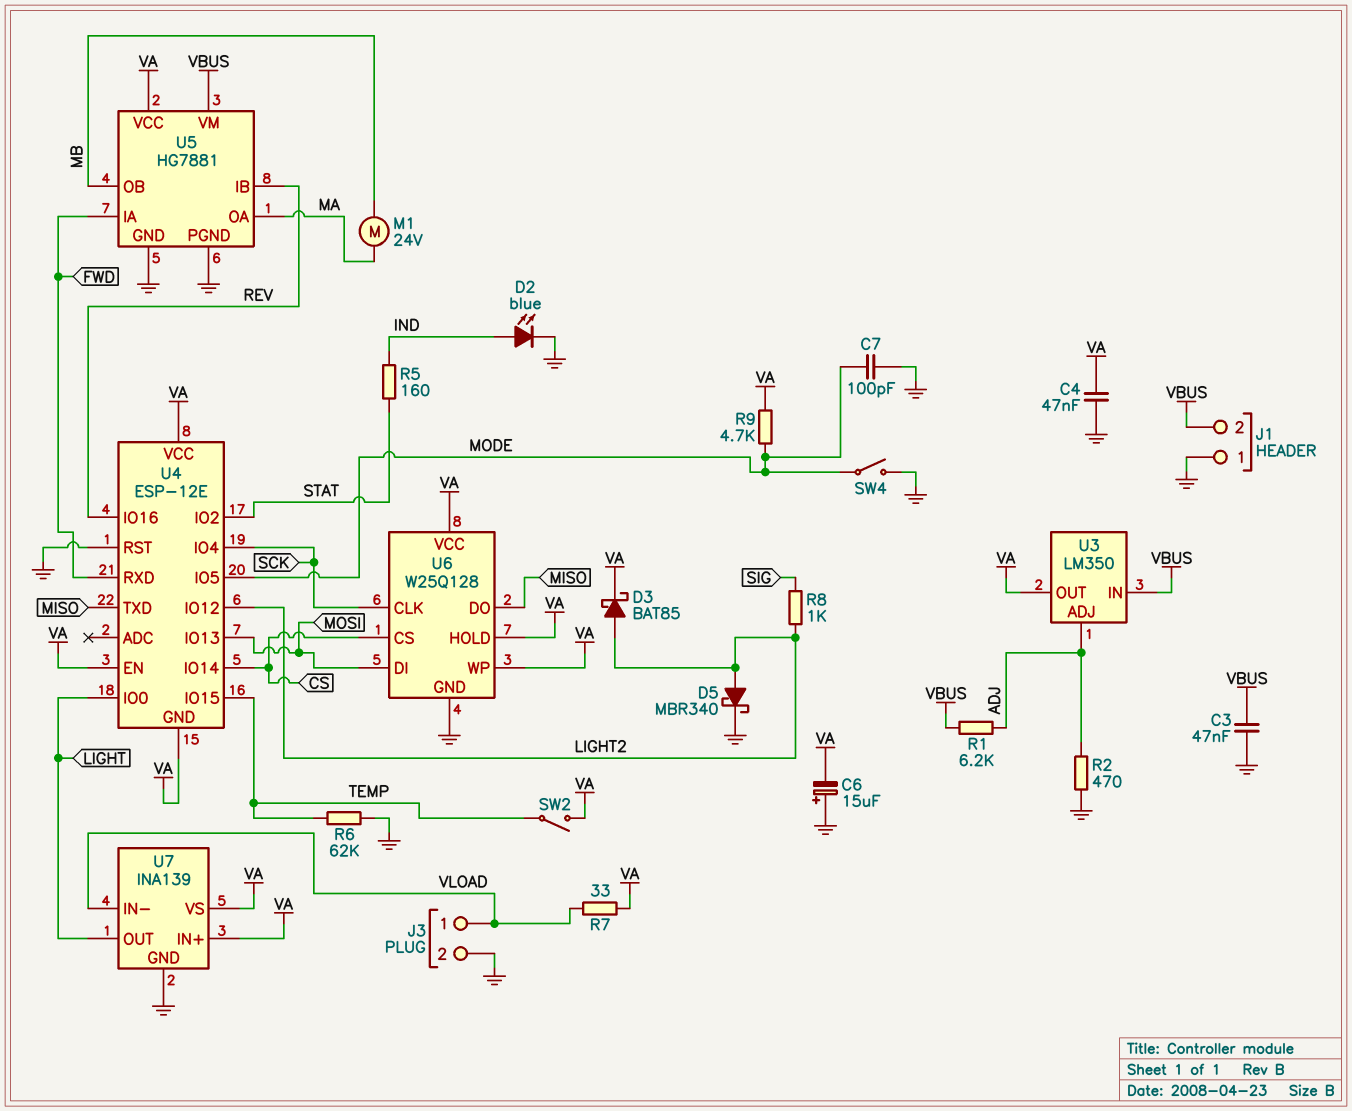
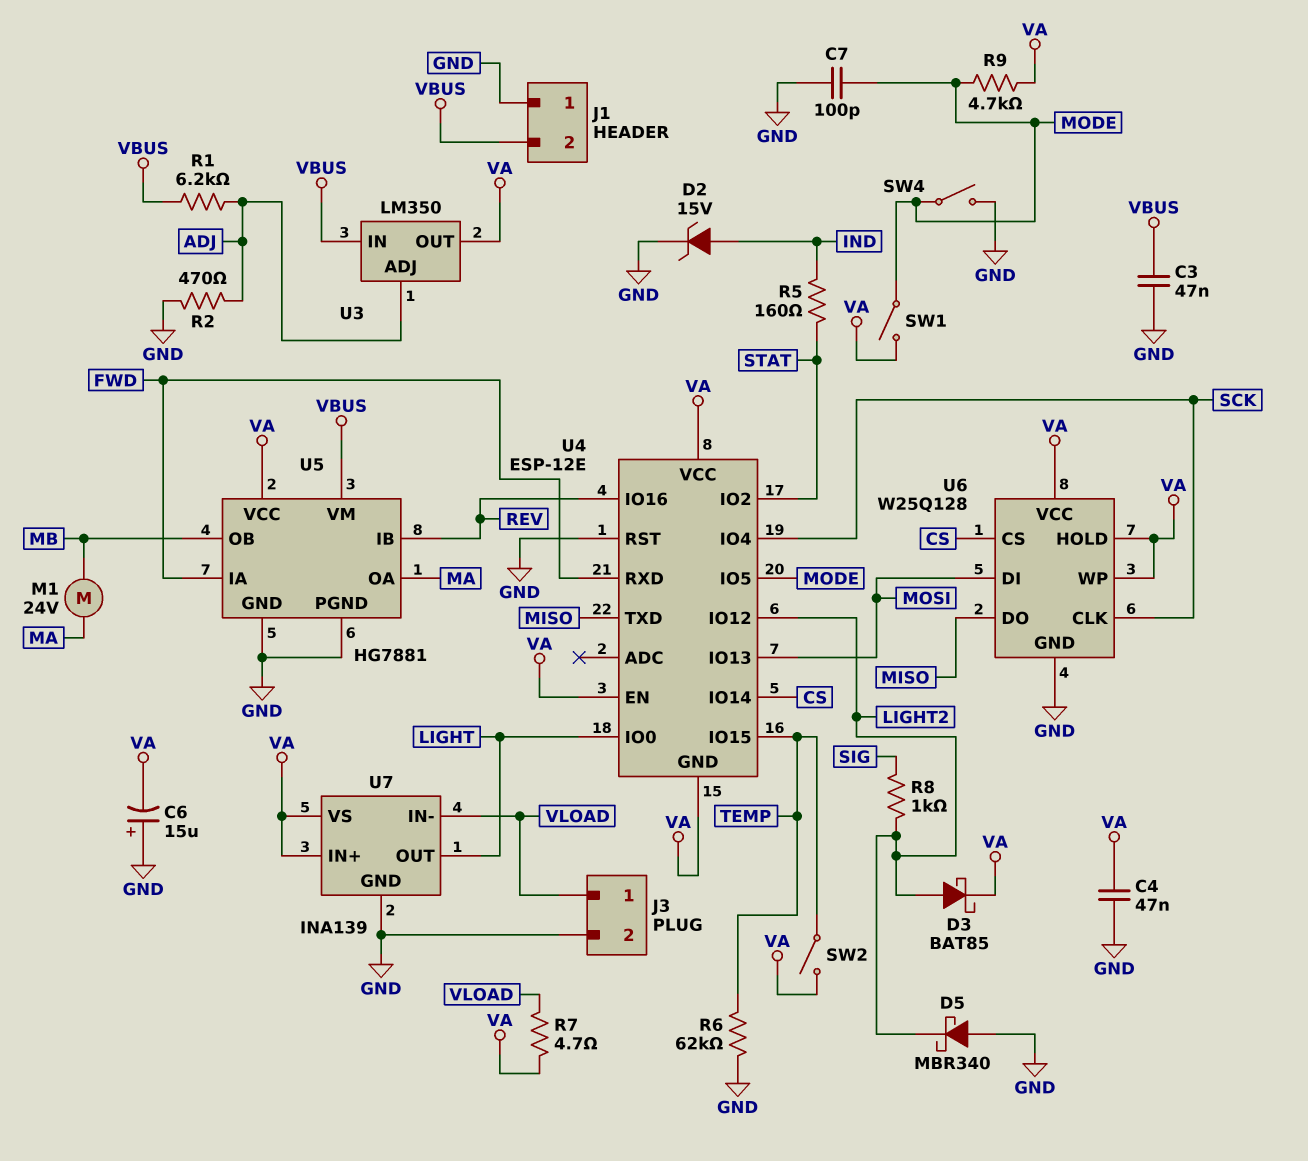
D2: LED blue (A IND, K GND) -> zener 15V (A IND, K GND)
D5: schottky MBR340 (A LIGHT2, K GND) -> schottky MBR340 (A GND, K LIGHT2)
R7: 33 (VA, VLOAD) -> 4.7 (VA, VLOAD)
SW1: none -> switch (MODE, VA)

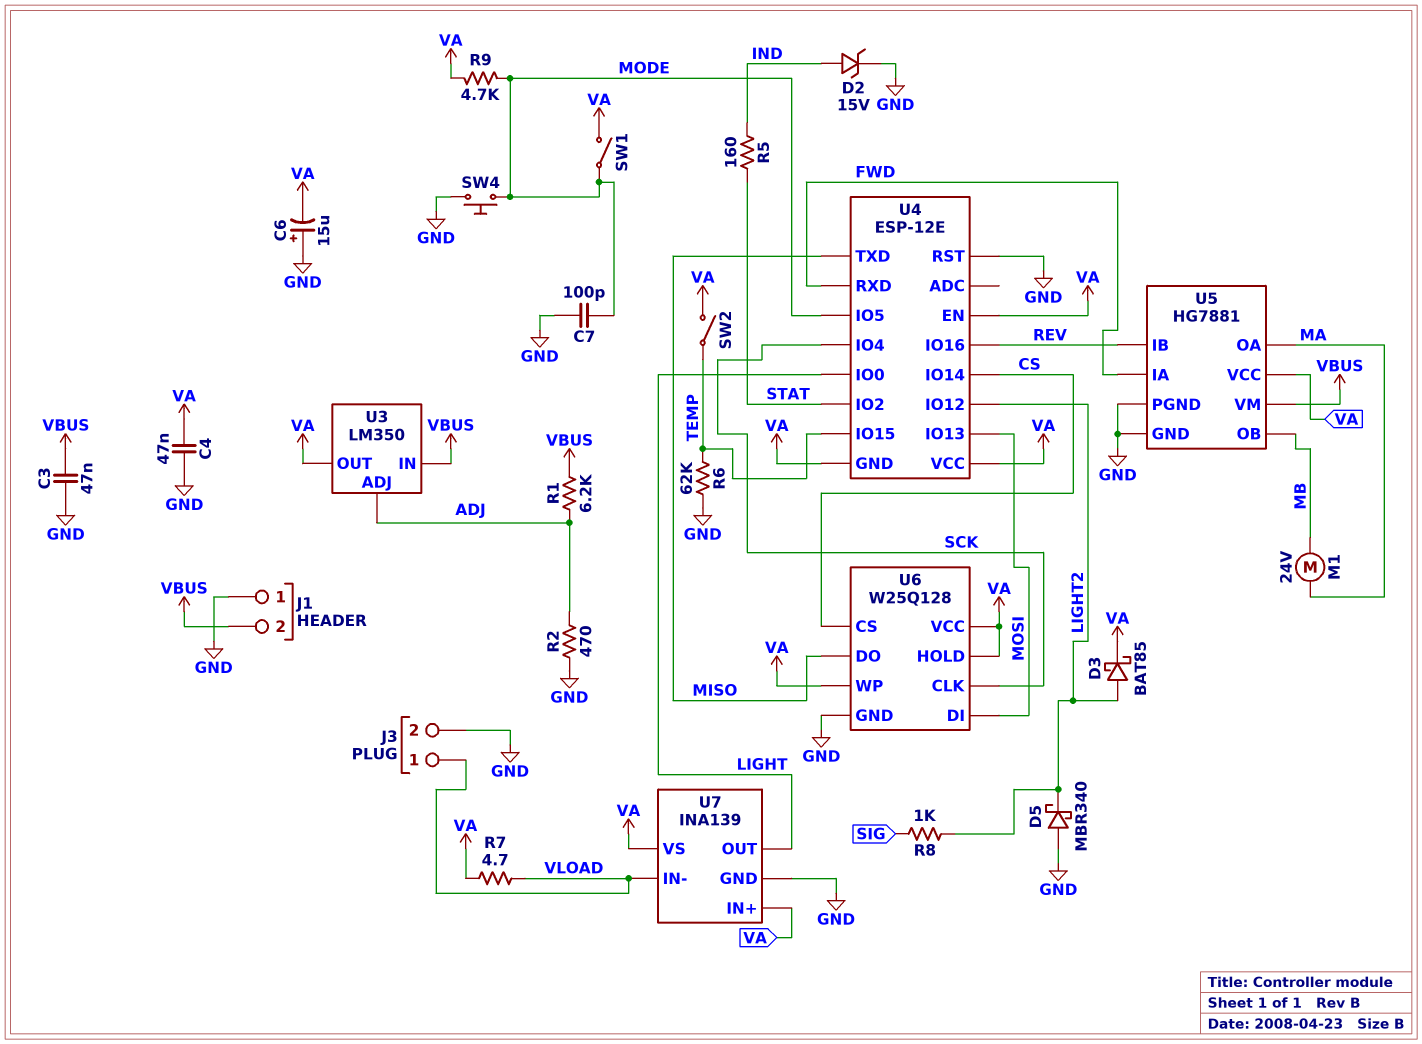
SW4: switch (GND, MODE) -> button (GND, MODE)

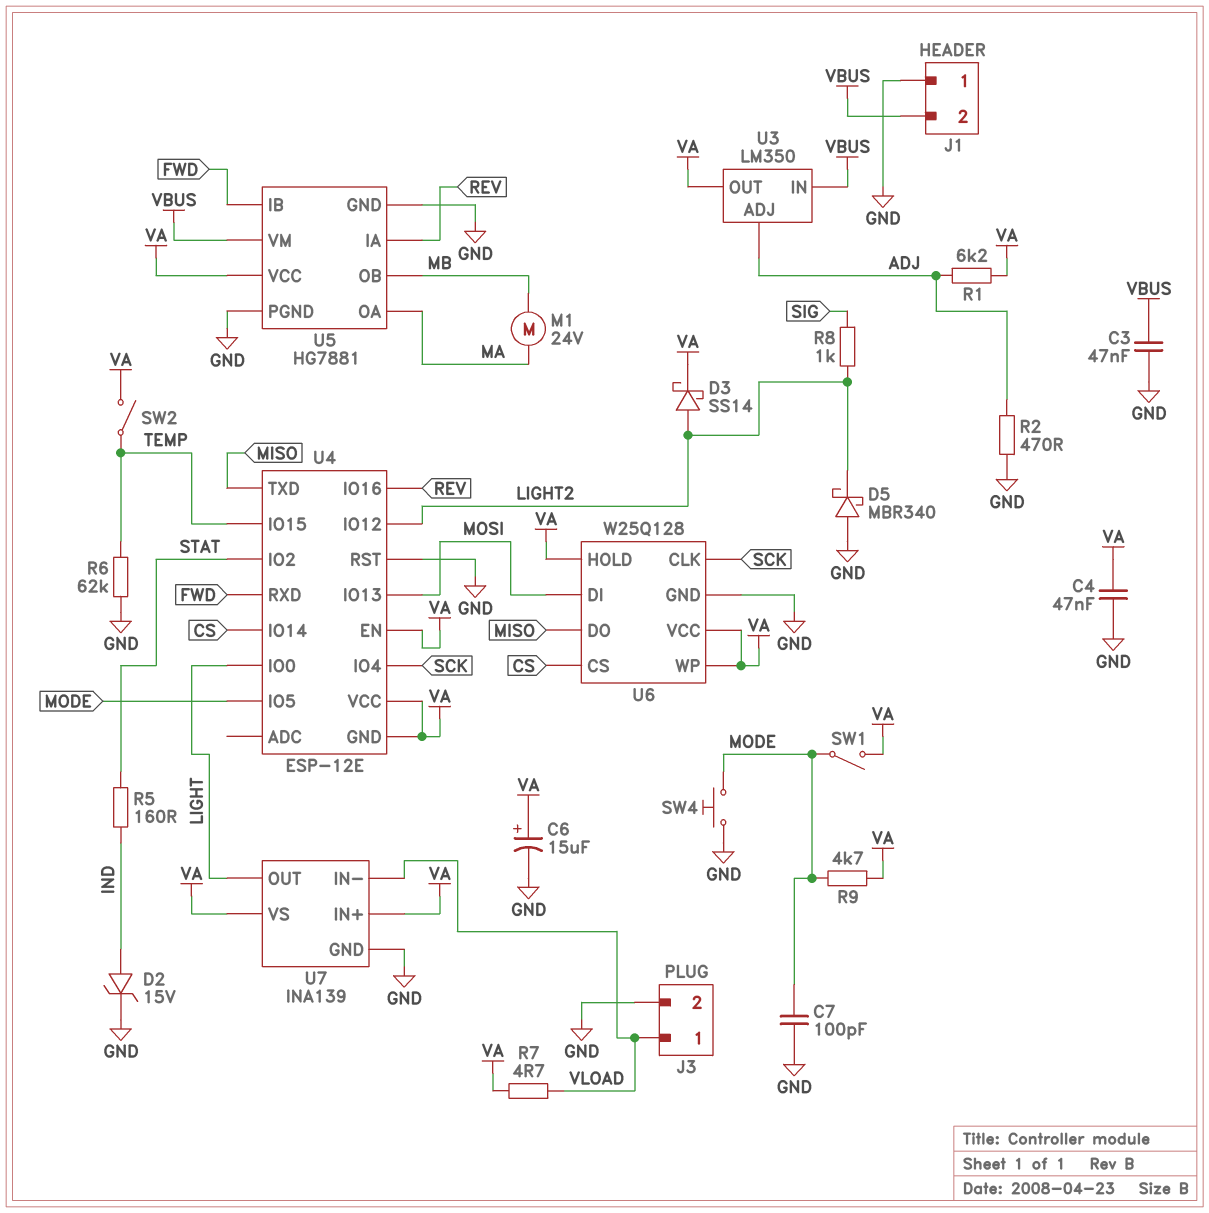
C6: 15uF (plus GND, minus VA) -> 15uF (plus VA, minus GND)
D3: schottky BAT85 (A LIGHT2, K VA) -> schottky SS14 (A LIGHT2, K VA)
R1: 6.2k (ADJ, VBUS) -> 6.2k (ADJ, VA)
U5 pin IA: FWD -> REV
U5 pin IB: REV -> FWD

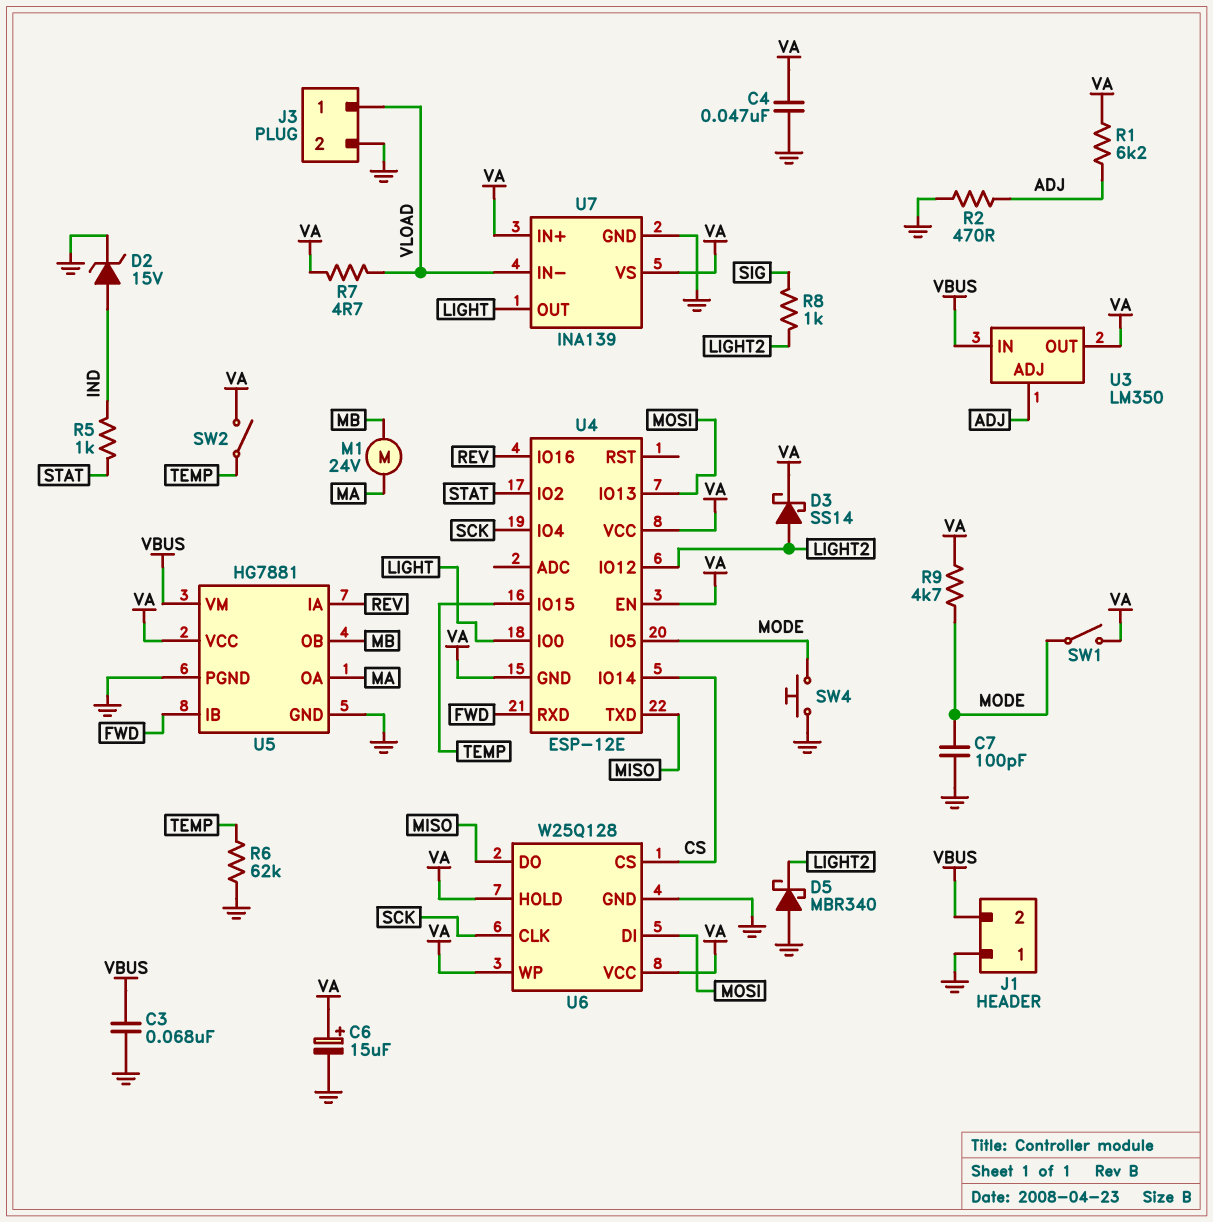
C3: 47nF (GND, VBUS) -> 68nF (GND, VBUS)
R5: 160 (IND, STAT) -> 1k (IND, STAT)
U4 pin RST: GND -> none

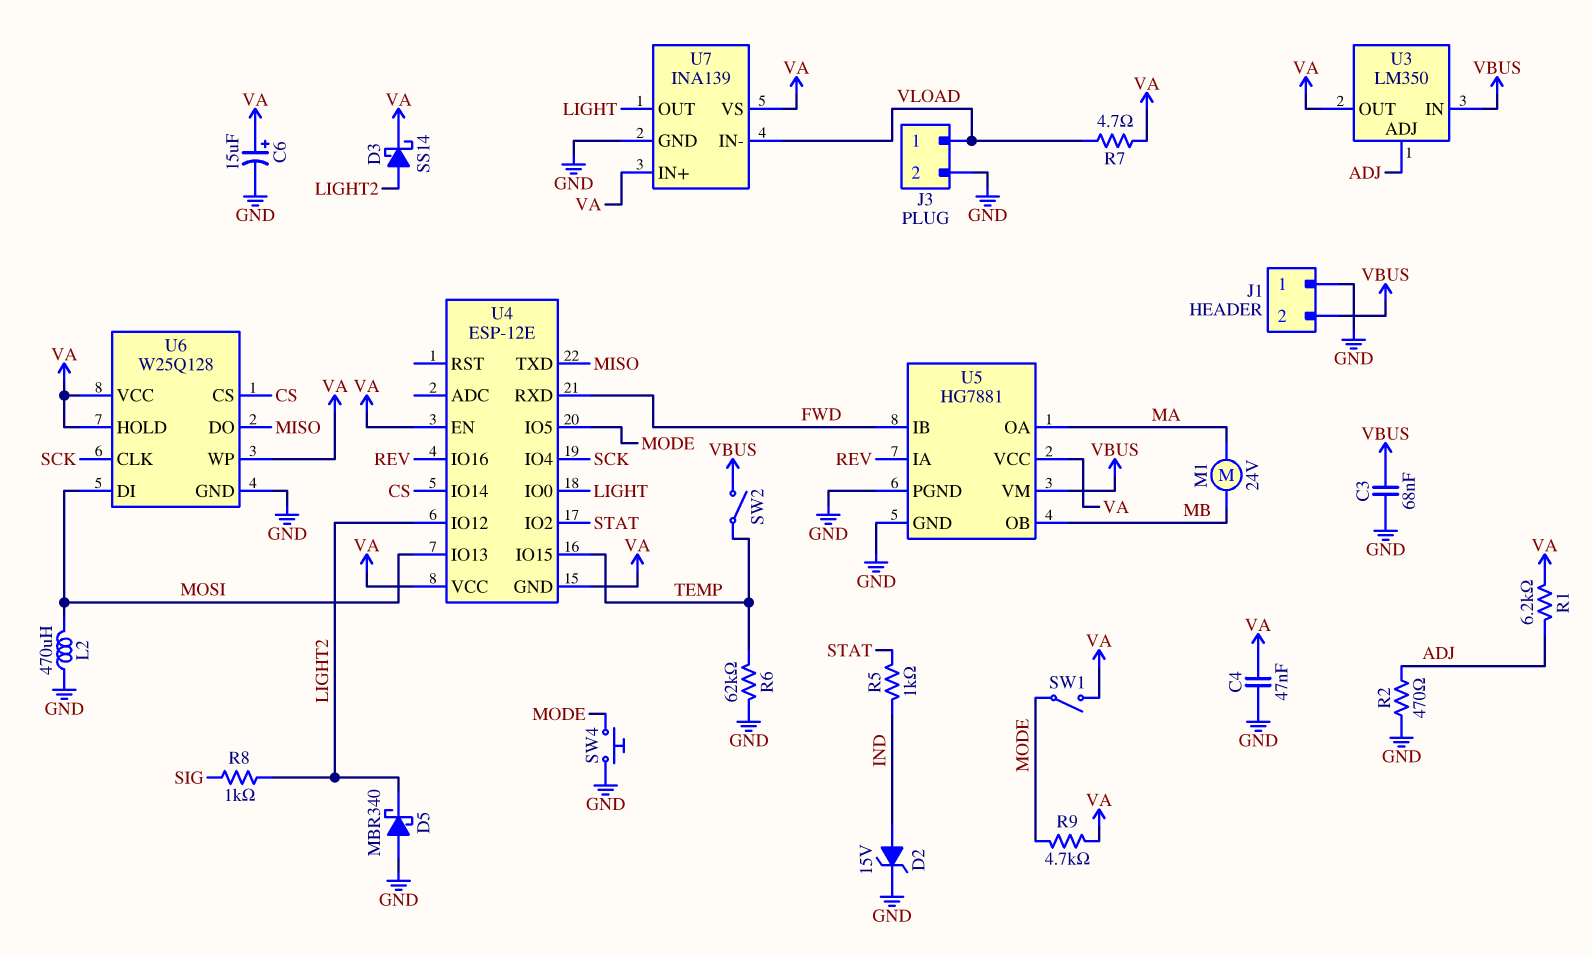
C7: 100pF (GND, MODE) -> none
L2: none -> 470uH (GND, MOSI)
SW2: switch (TEMP, VA) -> switch (TEMP, VBUS)

